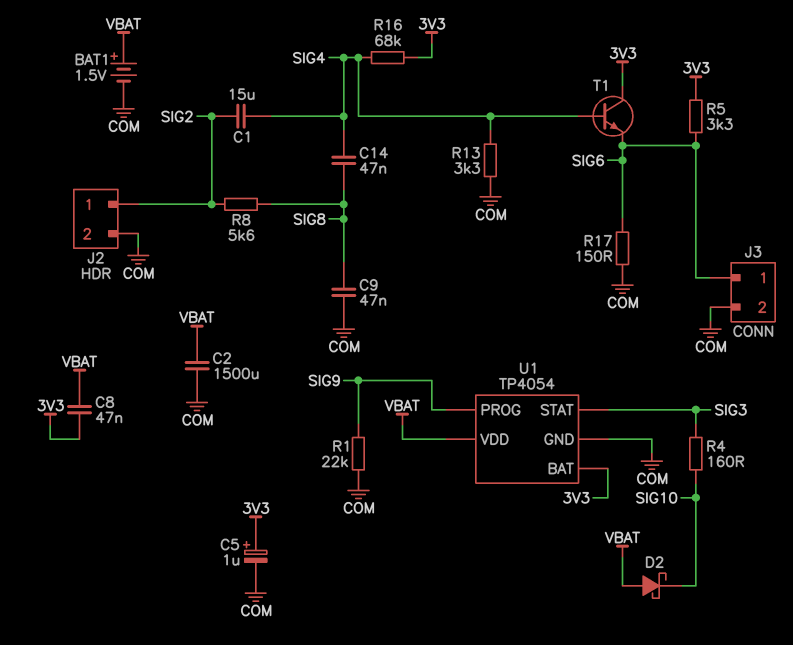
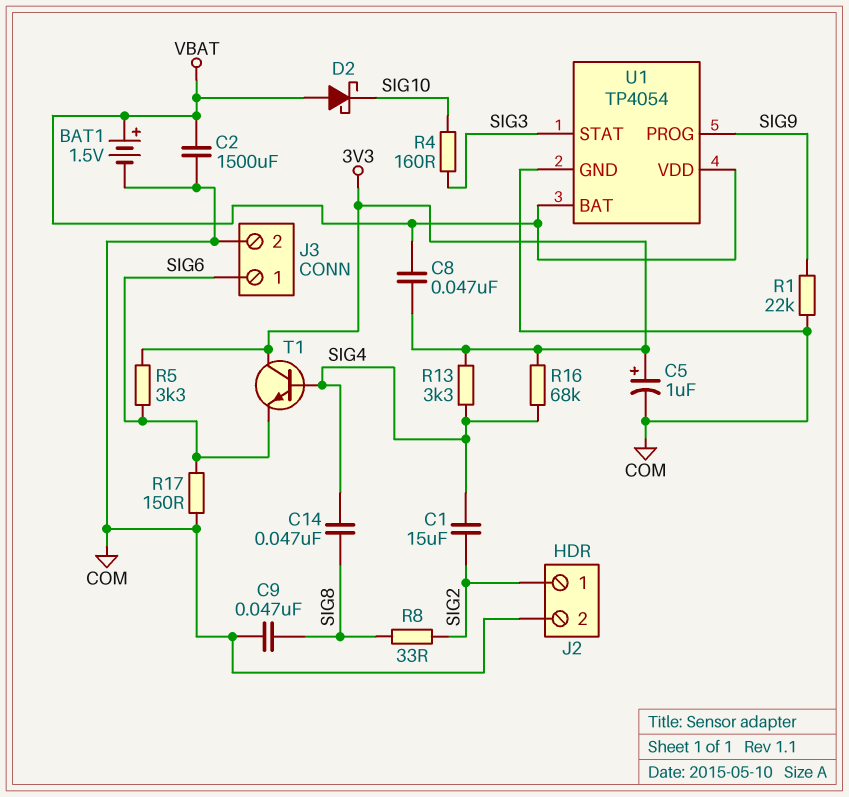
R8: 5.6k (SIG2, SIG8) -> 33 (SIG2, SIG8)
R13: 3.3k (COM, SIG4) -> 3.3k (3V3, SIG4)
U1 pin BAT: 3V3 -> VBAT

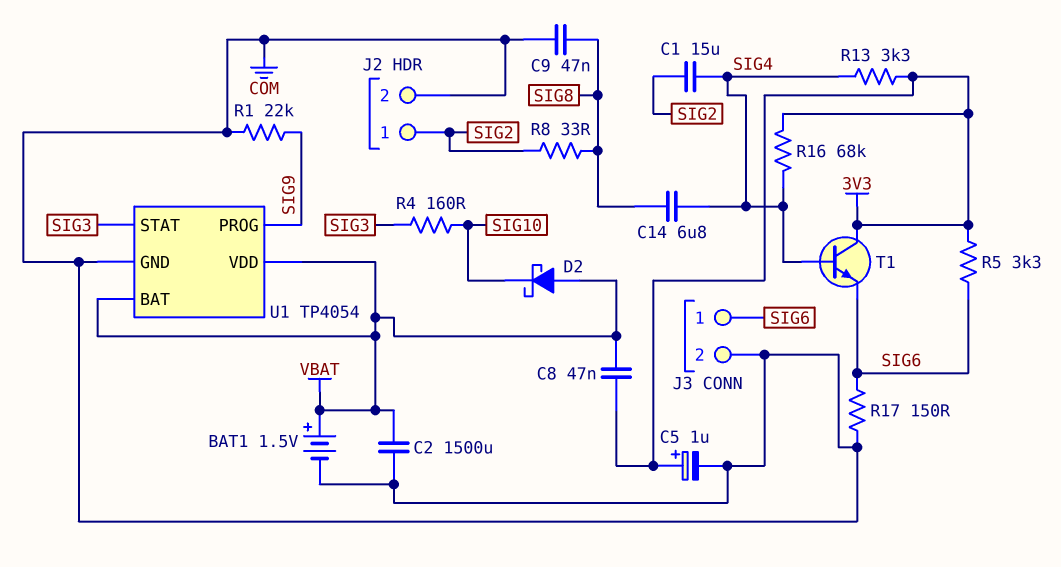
C14: 47nF (SIG4, SIG8) -> 6.8uF (SIG4, SIG8)

